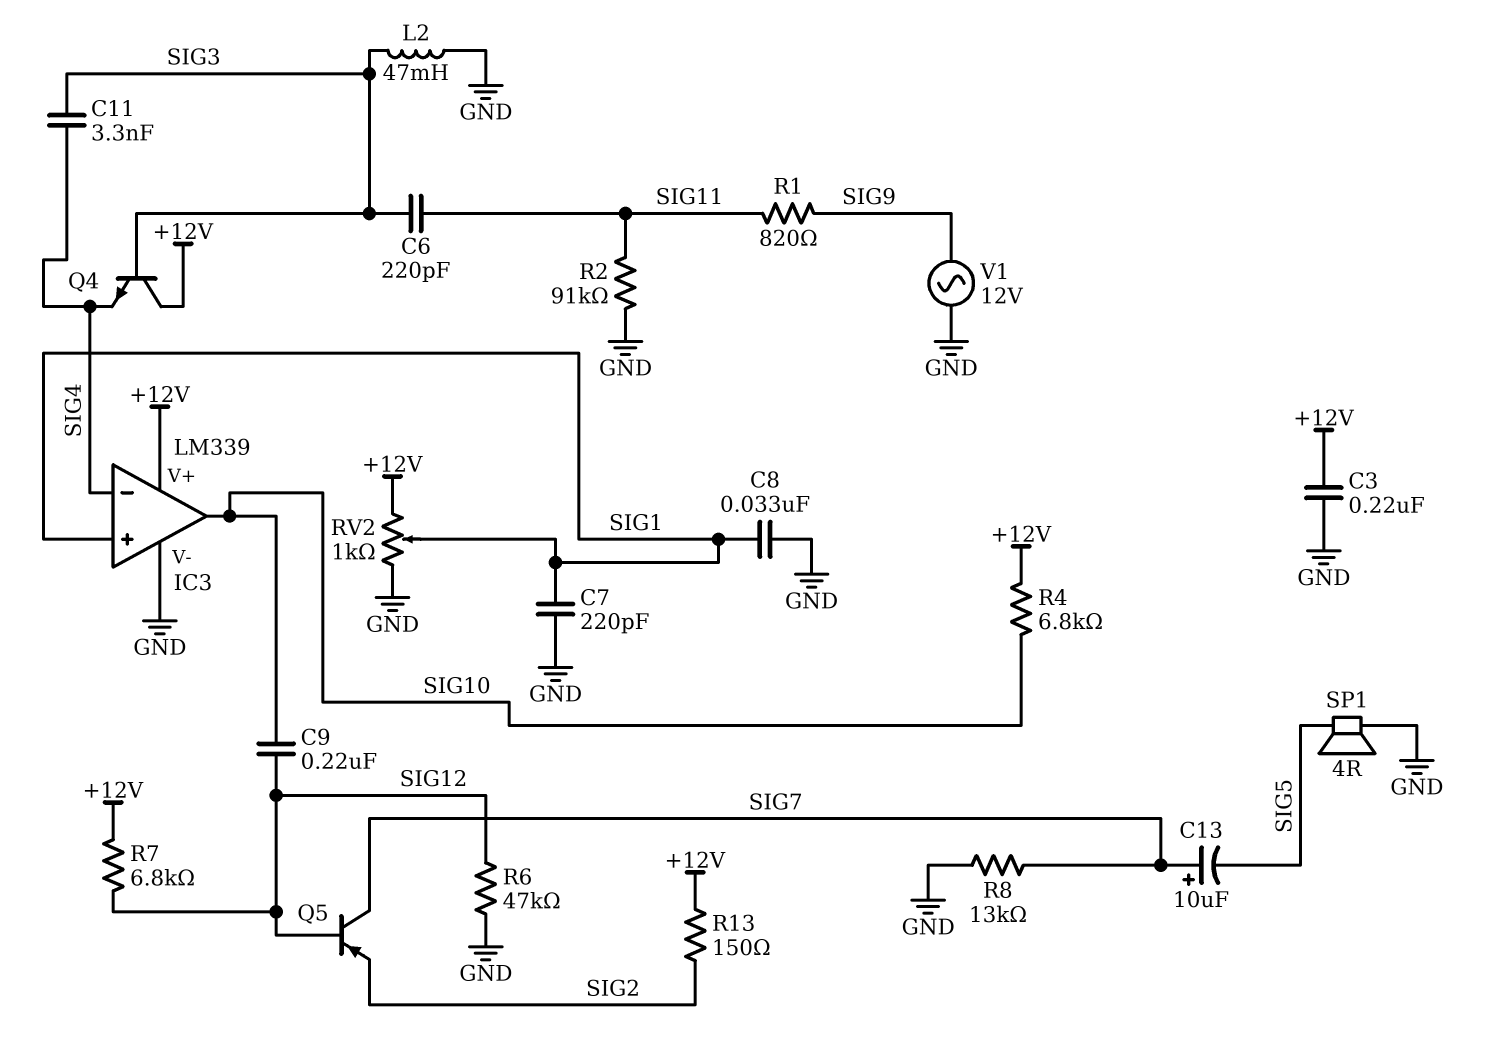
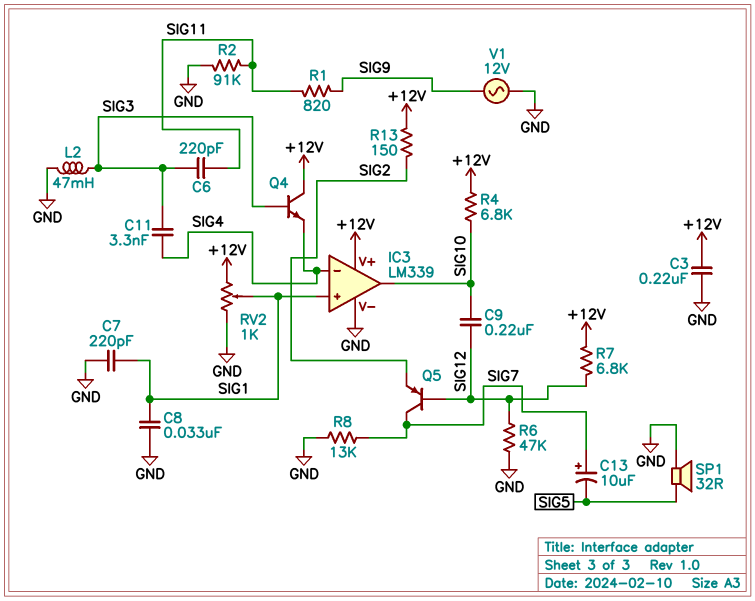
SP1: speaker 4R (GND, SIG5) -> speaker 32R (GND, SIG5)

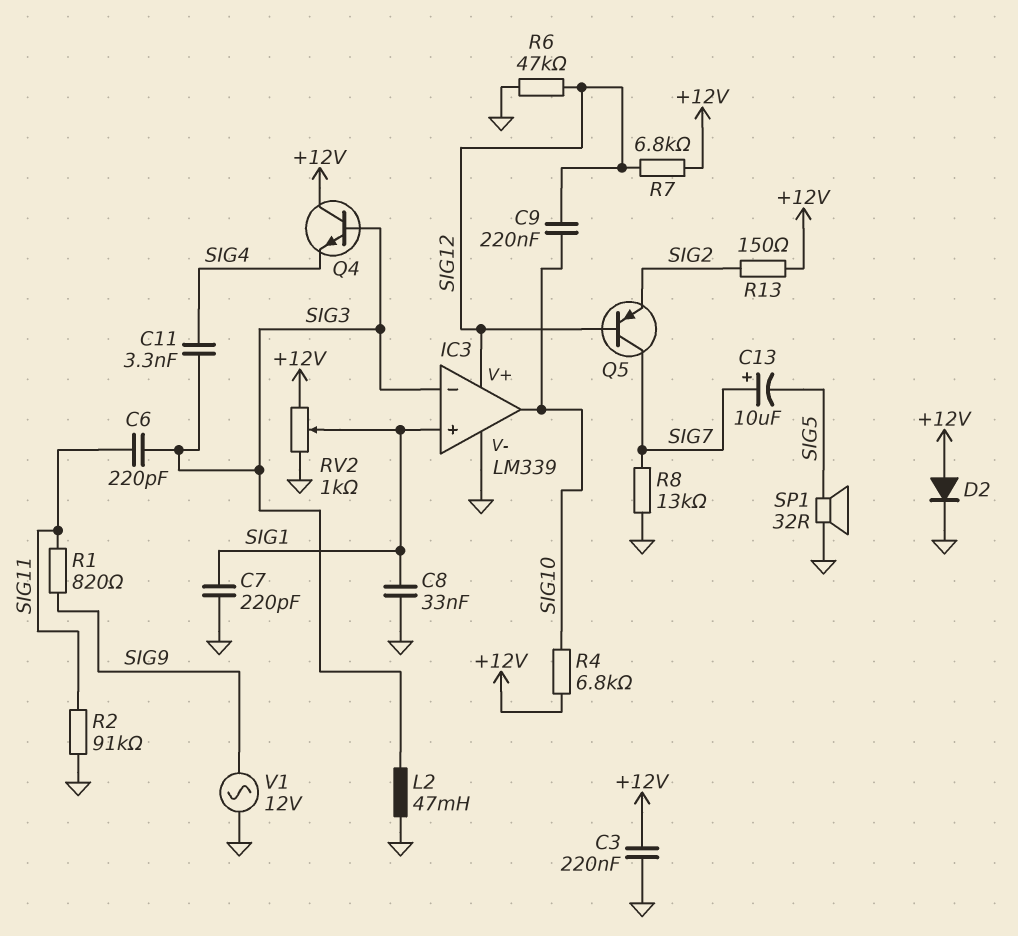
D2: none -> diode (A +12V, K GND)
IC3 pin V+: +12V -> SIG12
IC3 pin in-: SIG4 -> SIG3

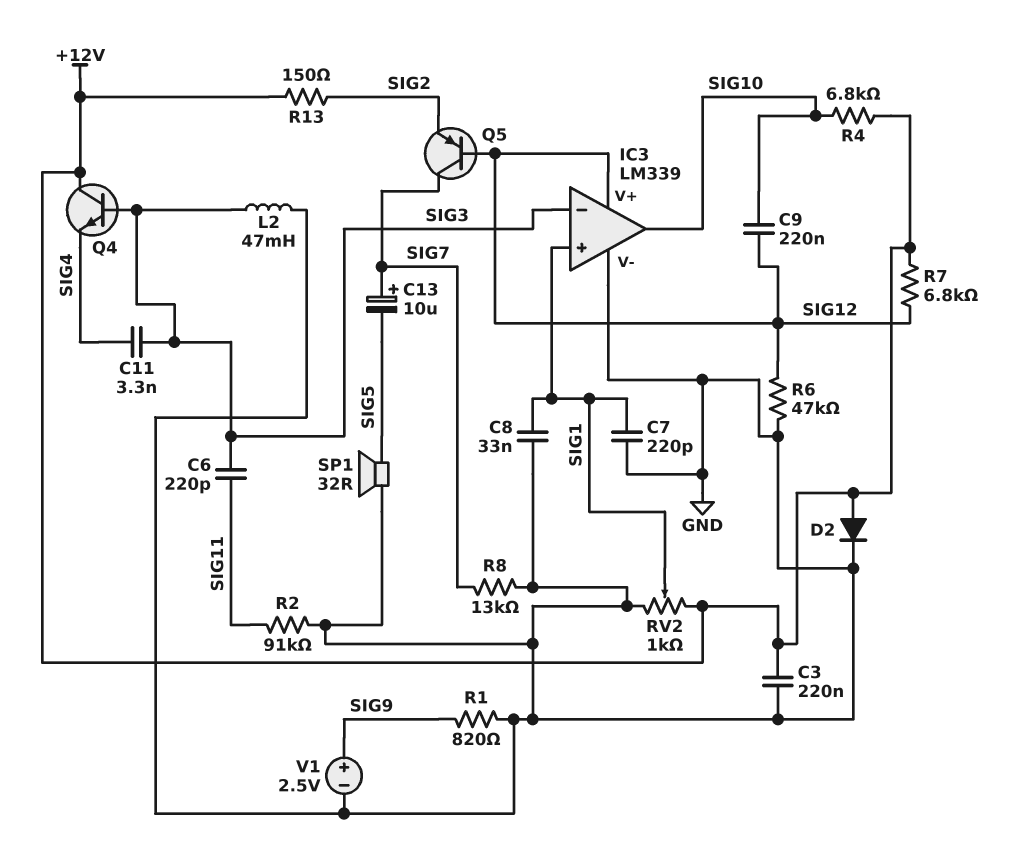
R1: 820 (SIG9, SIG11) -> 820 (GND, SIG9)
V1: AC 12V (GND, SIG9) -> 2.5V (plus SIG9, minus GND)

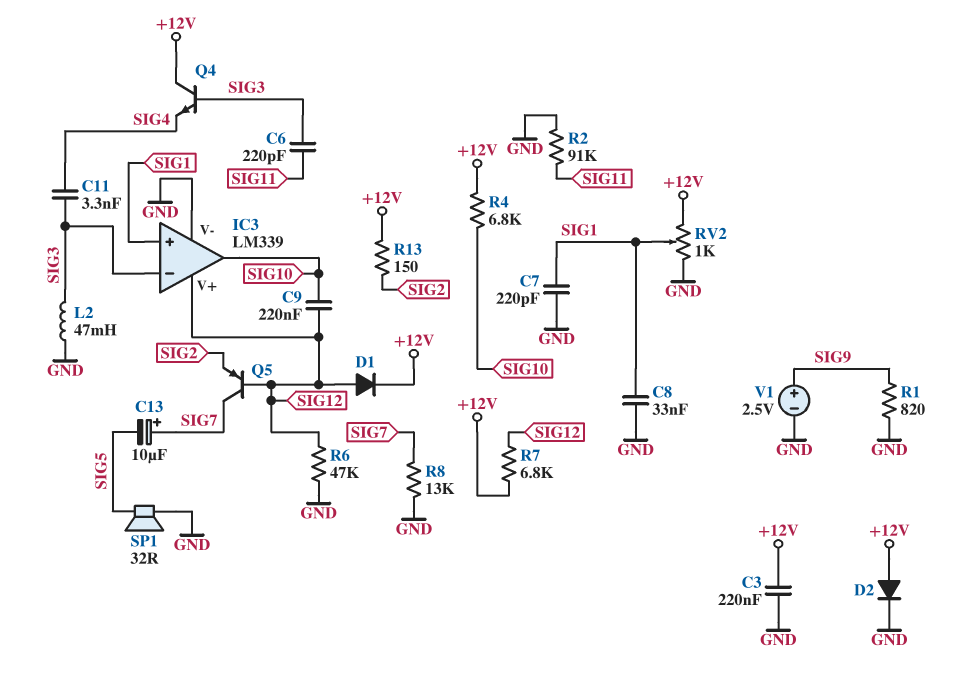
D1: none -> diode (A SIG12, K +12V)

